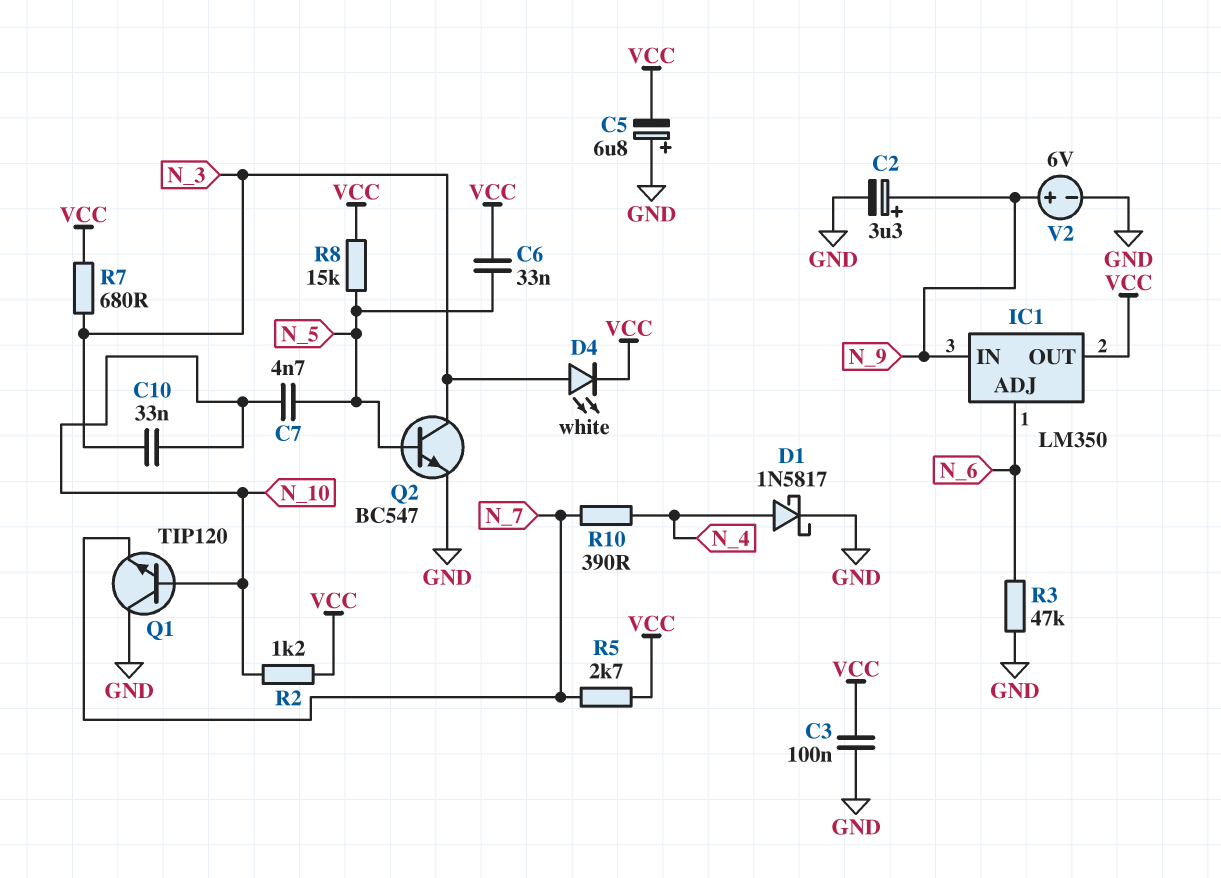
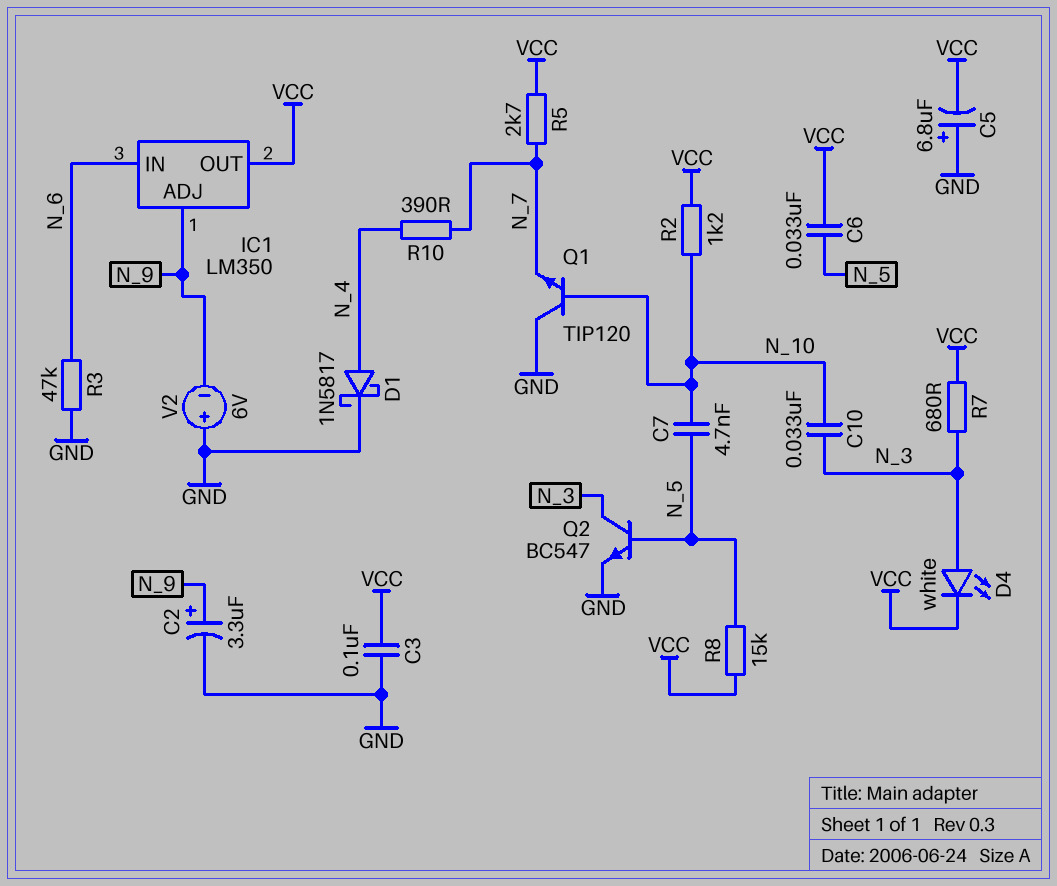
IC1 pin ADJ: N_6 -> N_9
IC1 pin IN: N_9 -> N_6
V2: 6V (plus N_9, minus GND) -> 6V (plus GND, minus N_9)

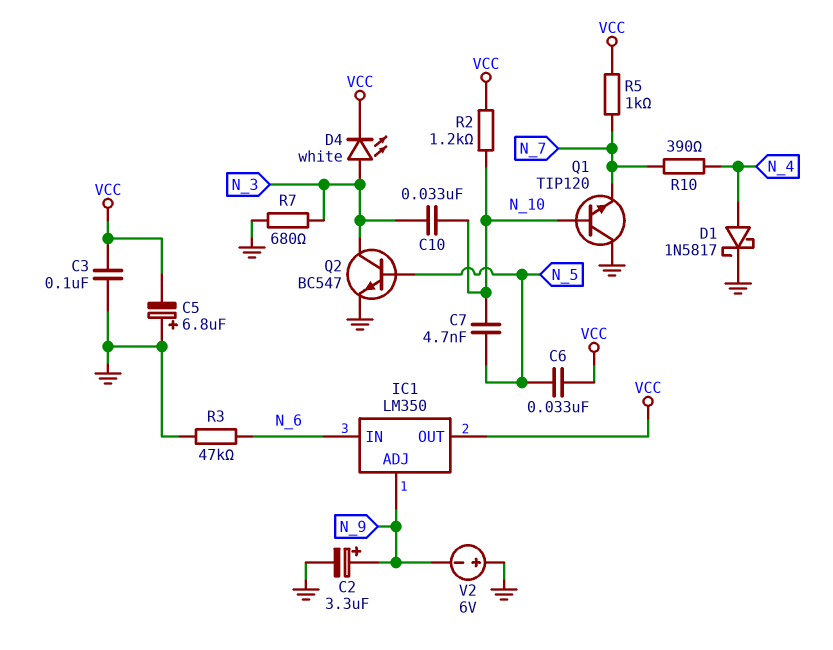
R5: 2.7k (N_7, VCC) -> 1k (N_7, VCC)
R7: 680 (N_3, VCC) -> 680 (GND, N_3)
R8: 15k (N_5, VCC) -> none

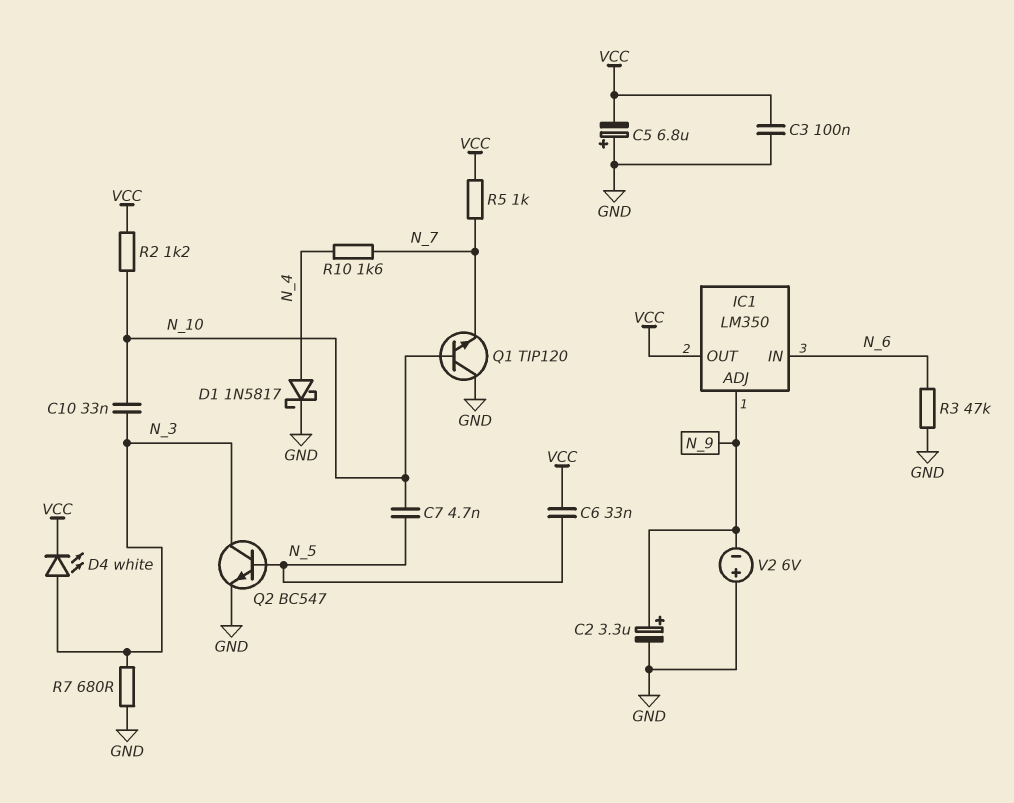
R10: 390 (N_4, N_7) -> 1.6k (N_4, N_7)

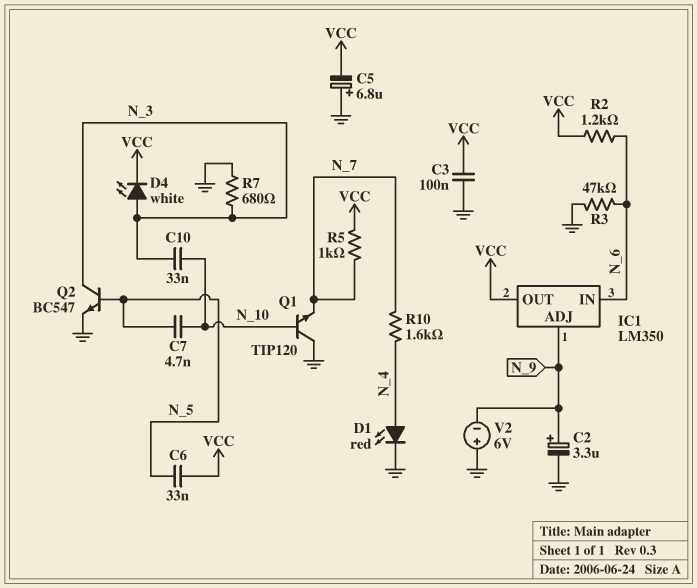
D1: schottky 1N5817 (A N_4, K GND) -> LED red (A N_4, K GND)
R2: 1.2k (N_10, VCC) -> 1.2k (N_6, VCC)

